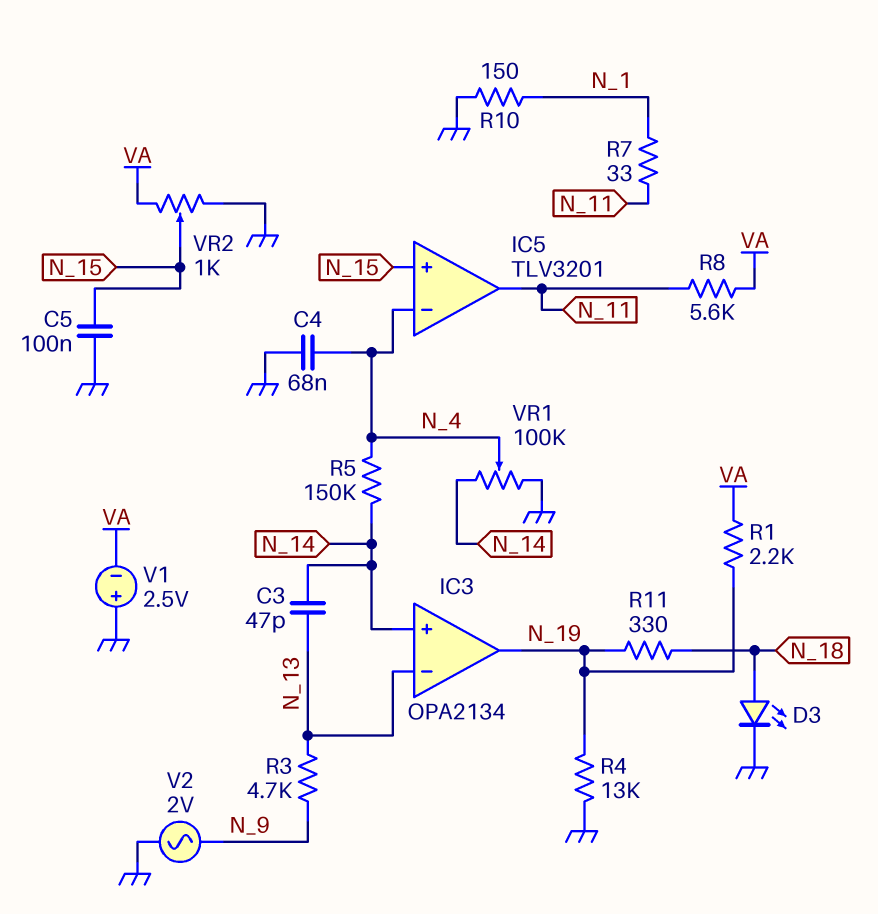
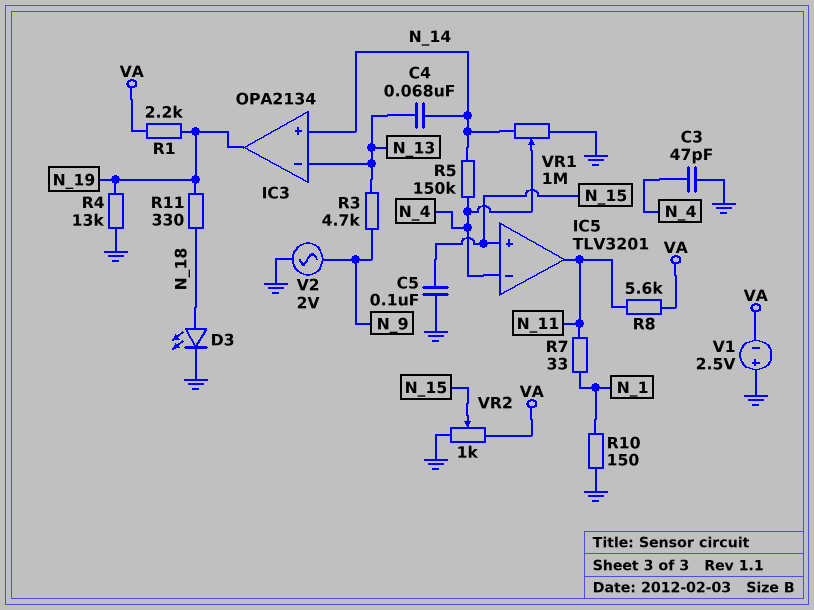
C3: 47pF (N_13, N_14) -> 47pF (GND, N_4)
C4: 68nF (GND, N_4) -> 68nF (N_13, N_14)
VR1: 100k (GND, N_14, wiper N_4) -> 1M (GND, N_14, wiper N_4)

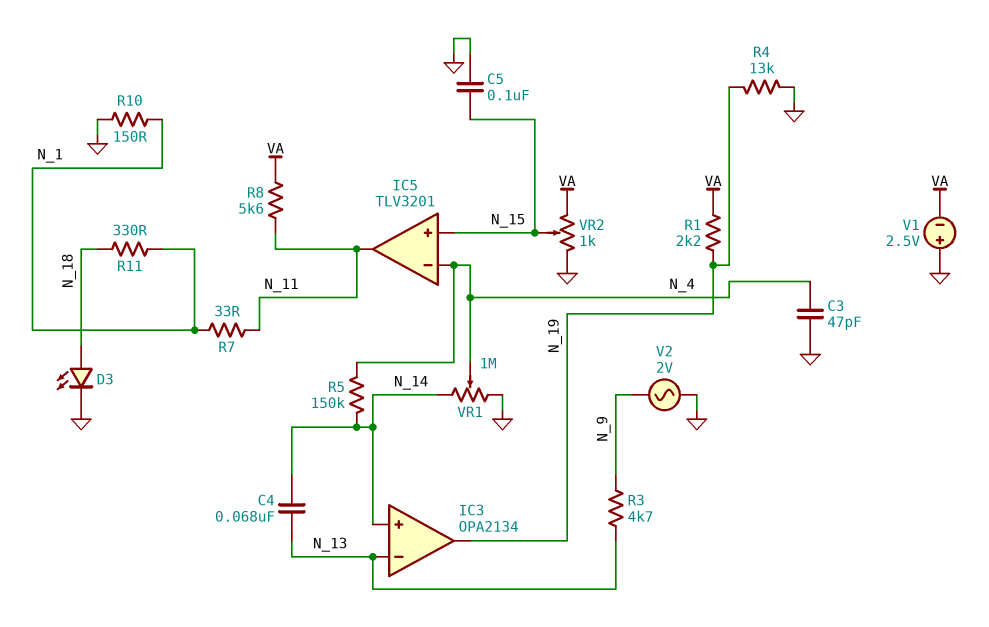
R11: 330 (N_18, N_19) -> 330 (N_1, N_18)

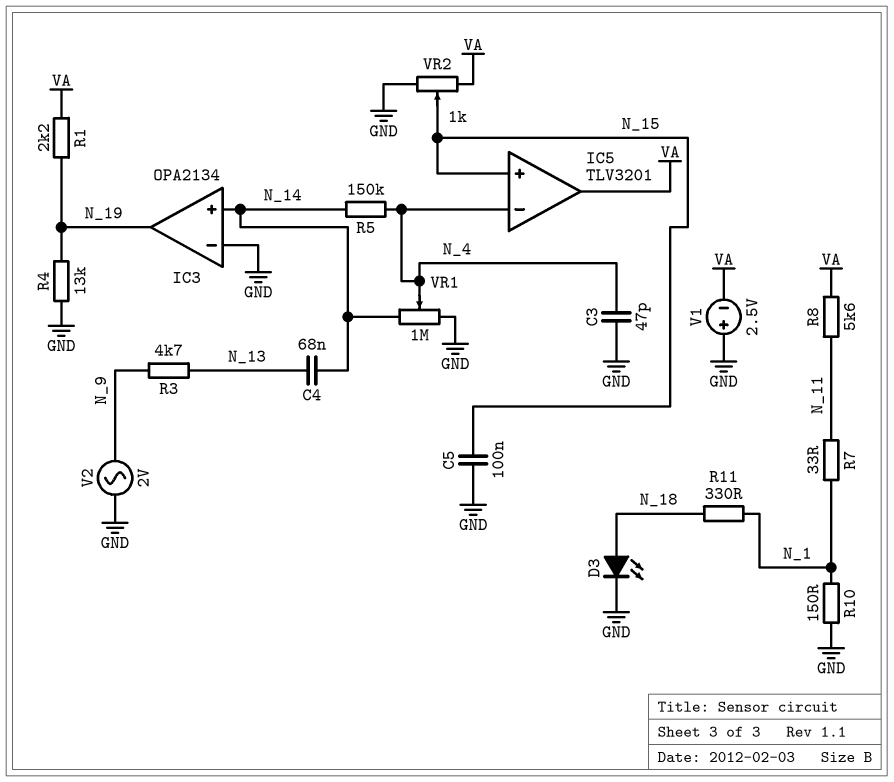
IC3 pin in-: N_13 -> GND
IC5 pin out: N_11 -> VA

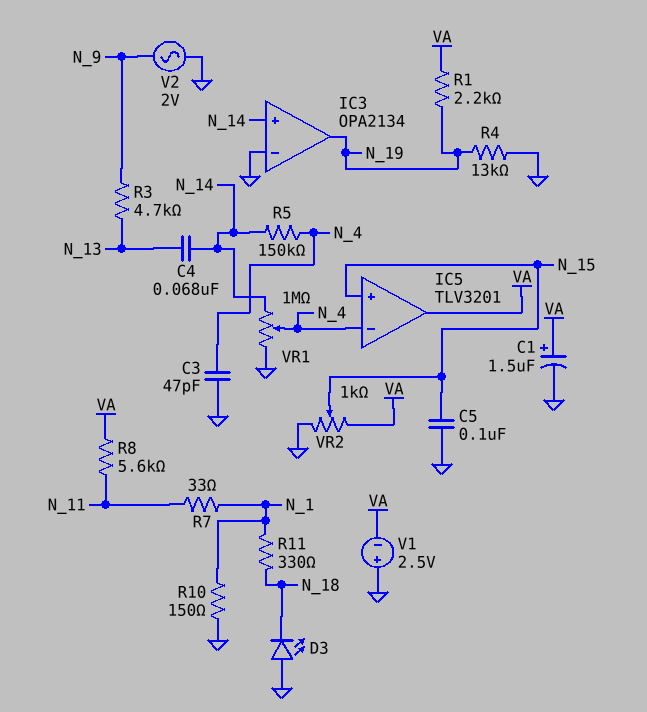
C1: none -> 1.5uF (plus VA, minus GND)
D3: LED (A N_18, K GND) -> LED (A GND, K N_18)

